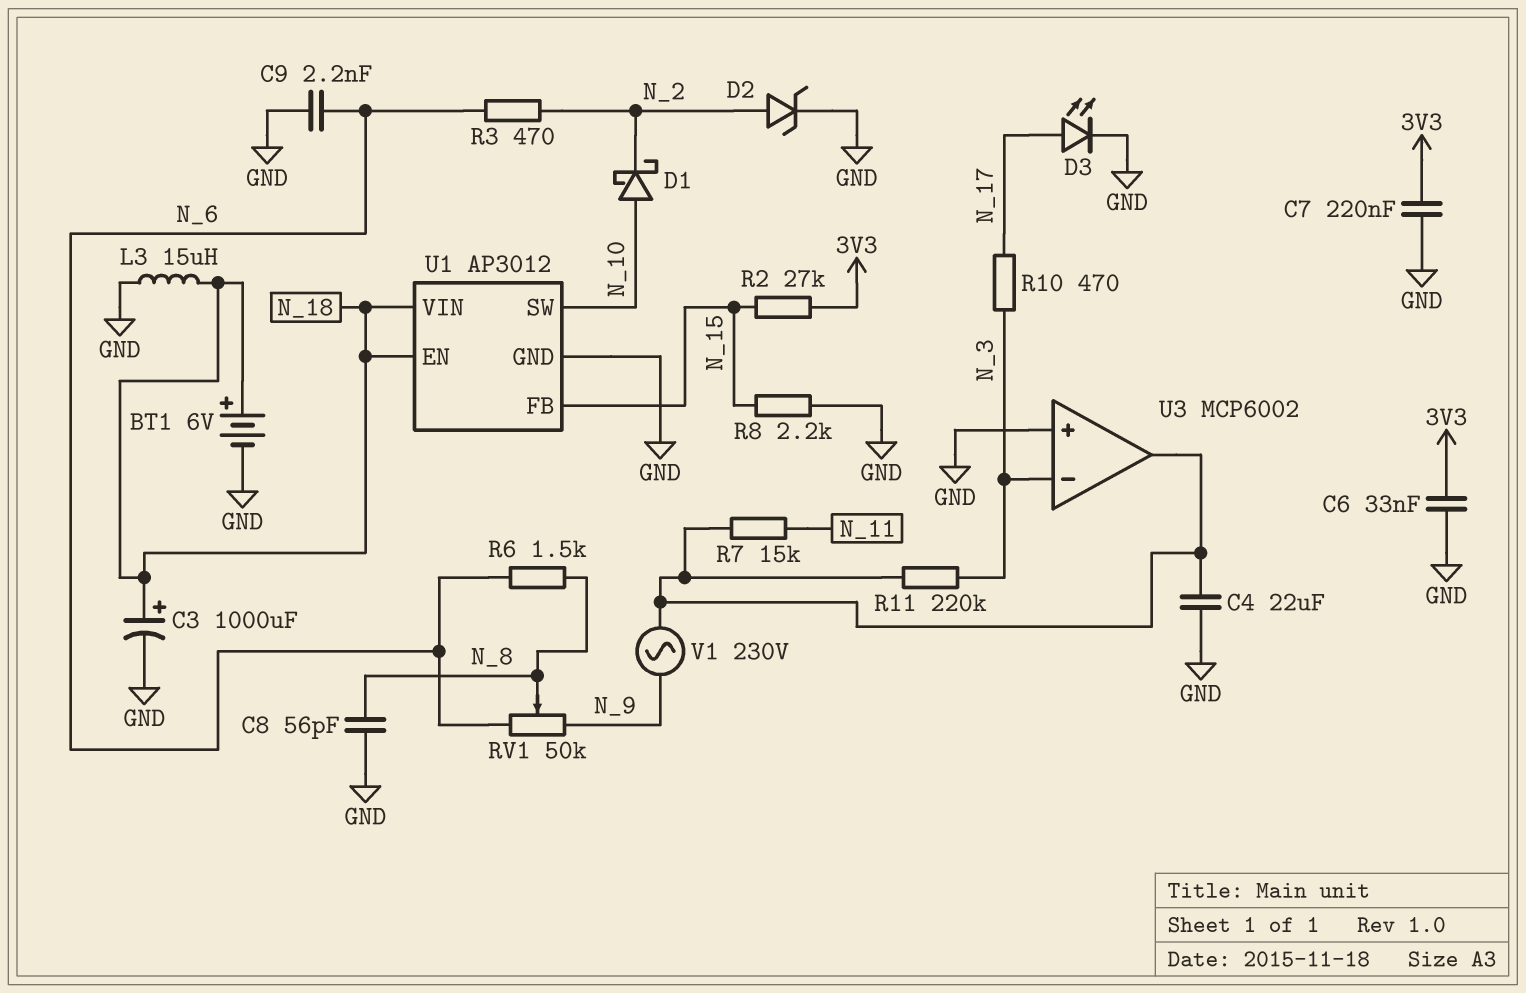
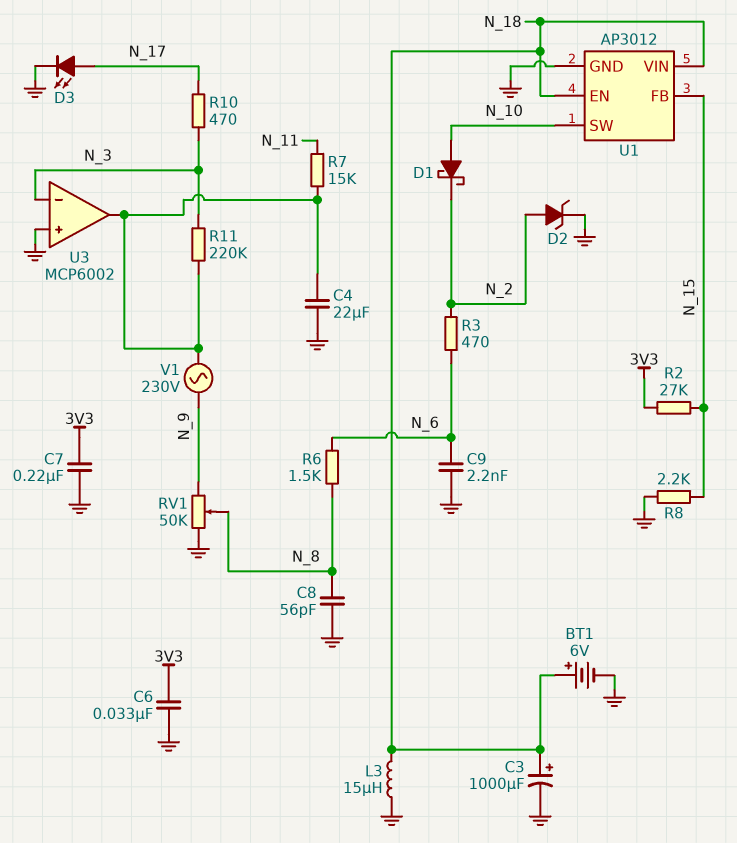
RV1: 50k (N_6, N_9, wiper N_8) -> 50k (GND, N_9, wiper N_8)

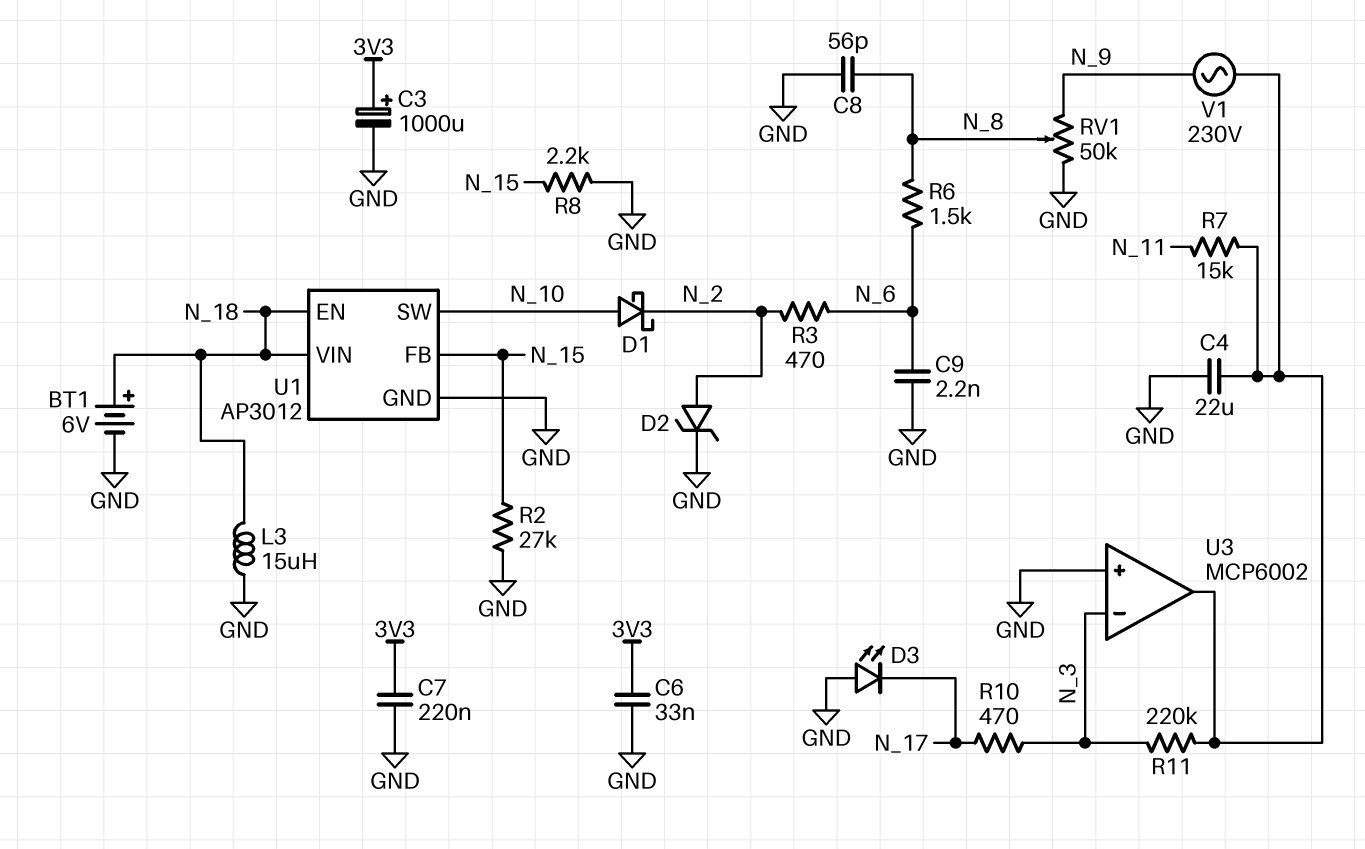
C3: 1000uF (plus N_18, minus GND) -> 1000uF (plus 3V3, minus GND)
D3: LED (A N_17, K GND) -> LED (A GND, K N_17)
R2: 27k (3V3, N_15) -> 27k (GND, N_15)

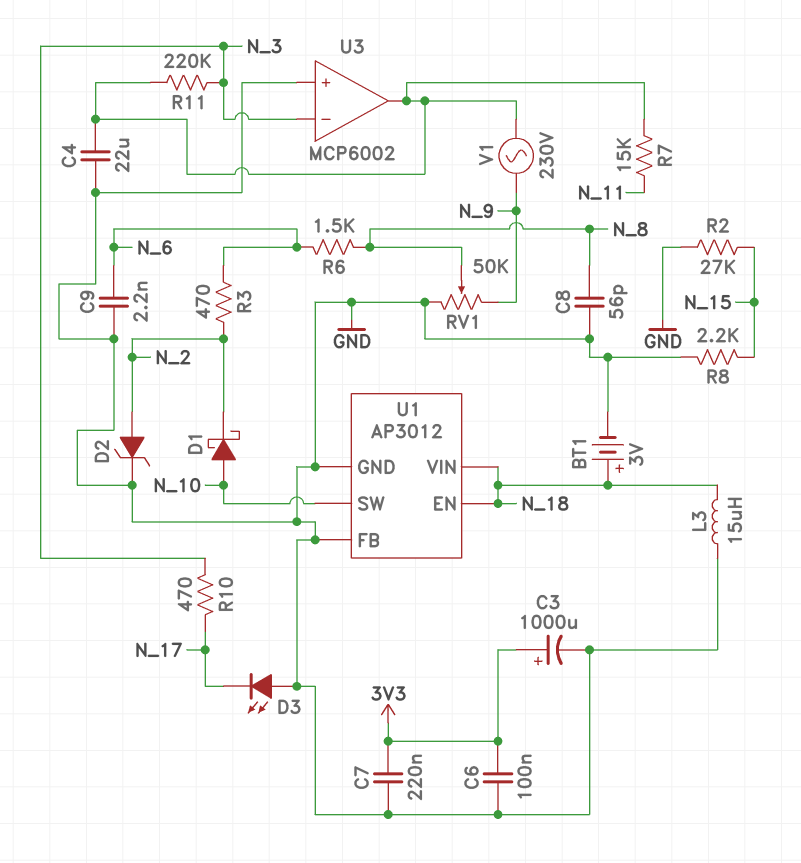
BT1: 6V (plus N_18, minus GND) -> 3V (plus N_18, minus GND)
C6: 33nF (3V3, GND) -> 100nF (3V3, GND)
U1 pin FB: N_15 -> GND

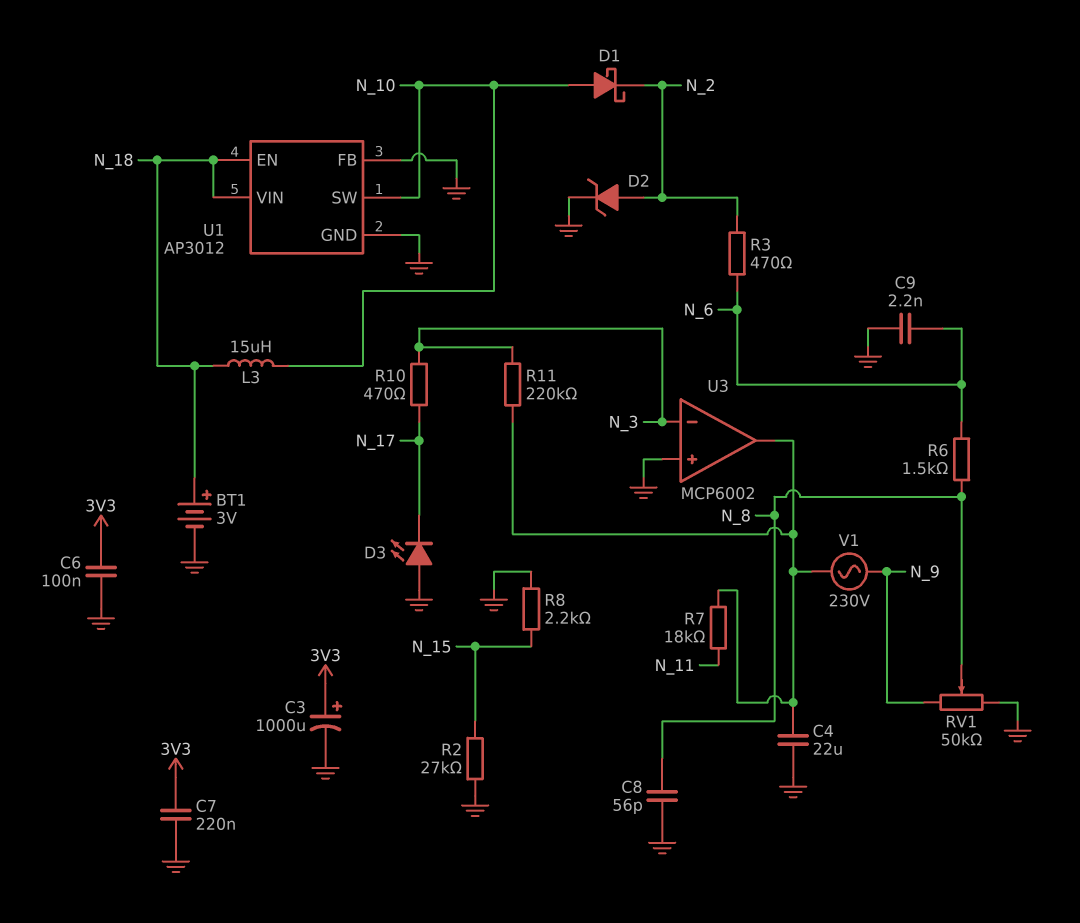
L3: 15uH (GND, N_18) -> 15uH (N_10, N_18)
R7: 15k (N_11, U3/out) -> 18k (N_11, U3/out)

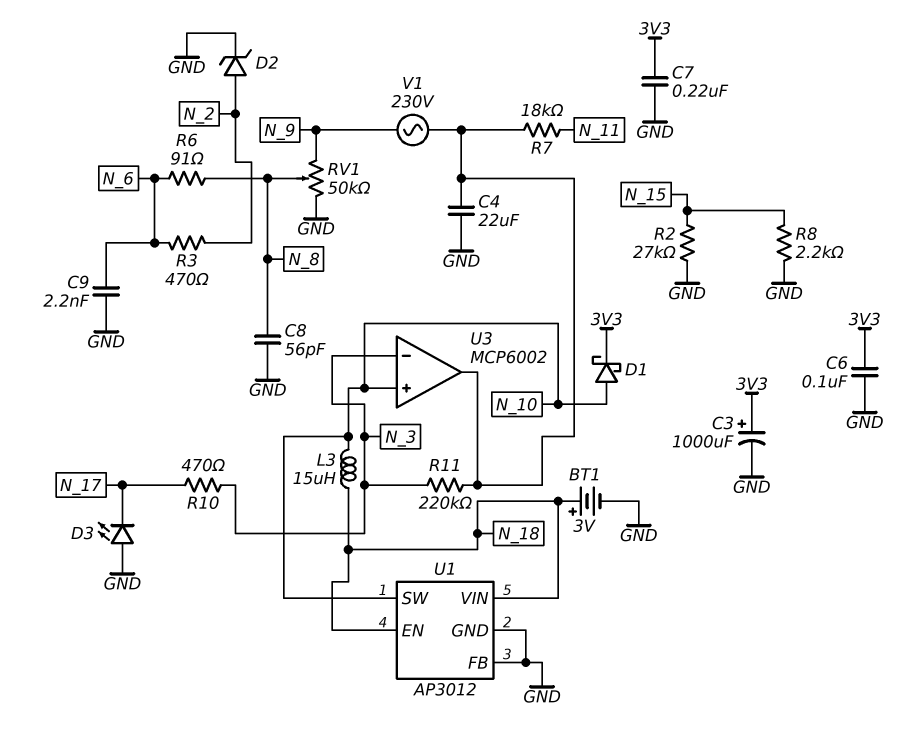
D1: schottky (A N_10, K N_2) -> schottky (A N_10, K 3V3)
R6: 1.5k (N_6, N_8) -> 91 (N_6, N_8)
U3 pin in+: GND -> N_10

